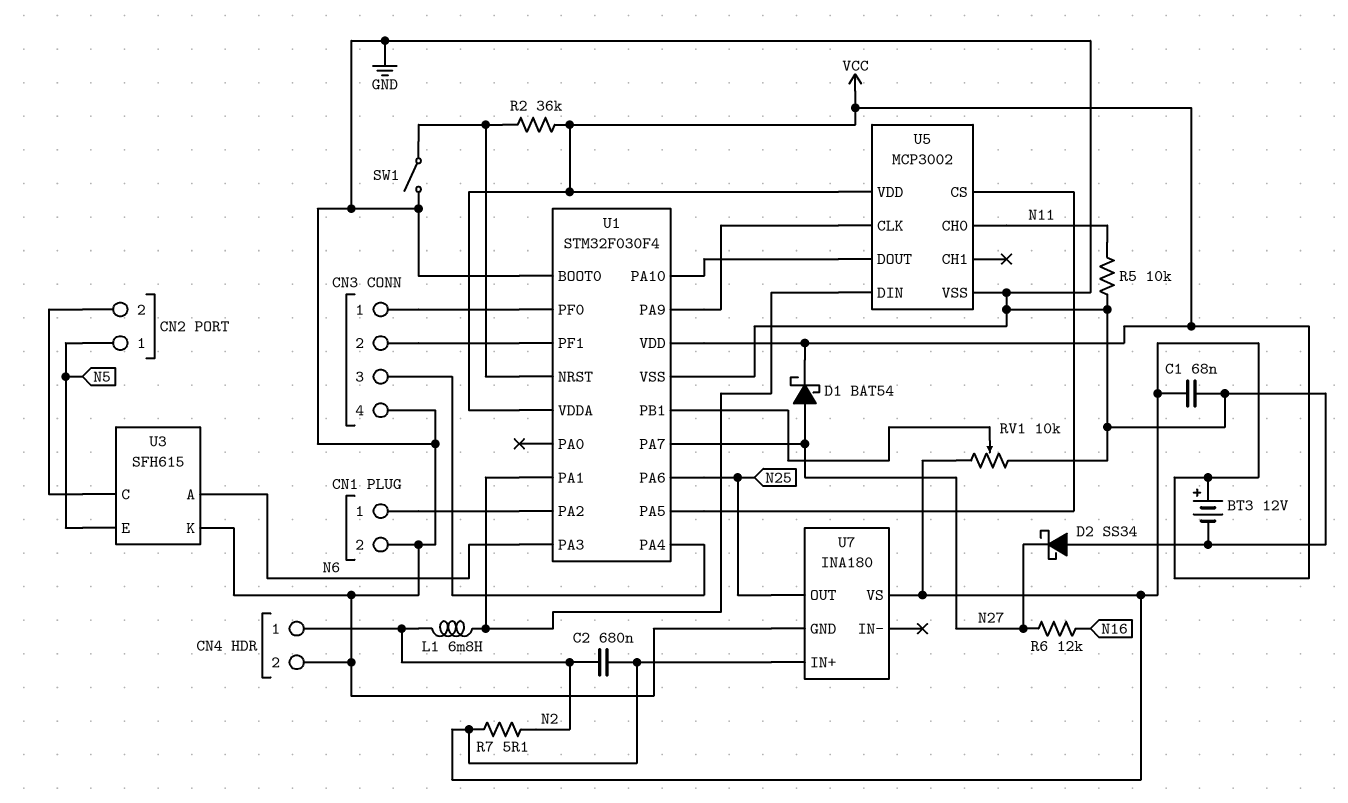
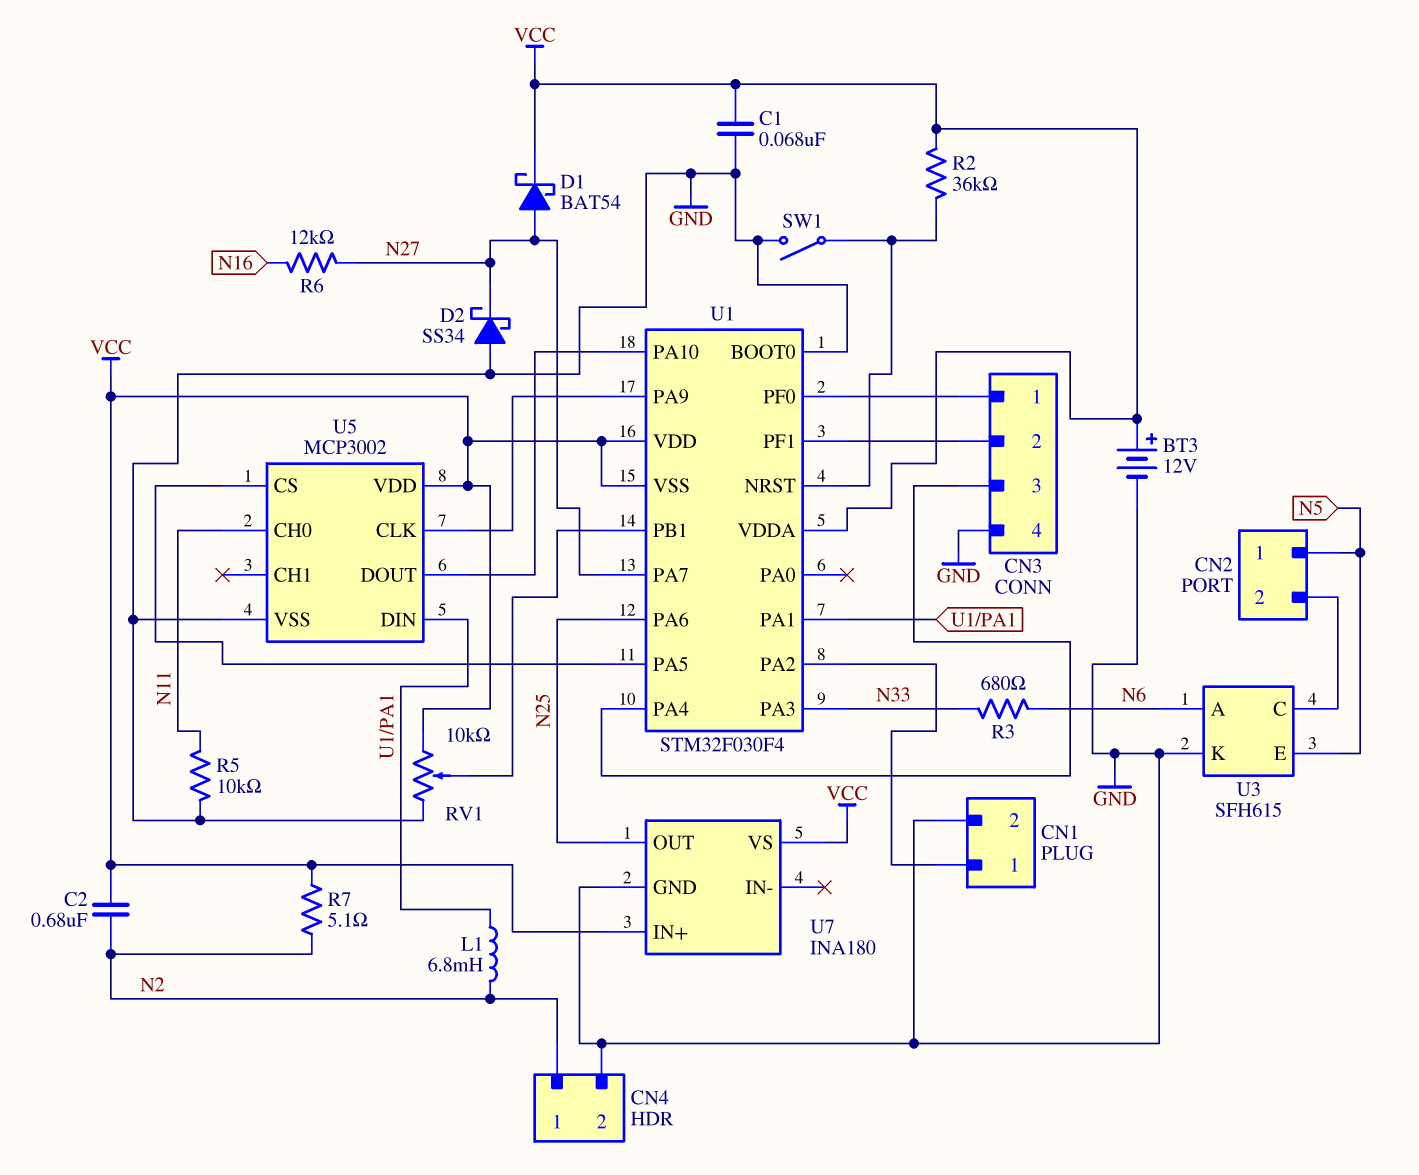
R3: none -> 680 (N6, N33)
U1 pin PA3: N6 -> N33
U1 pin VSS: GND -> VCC

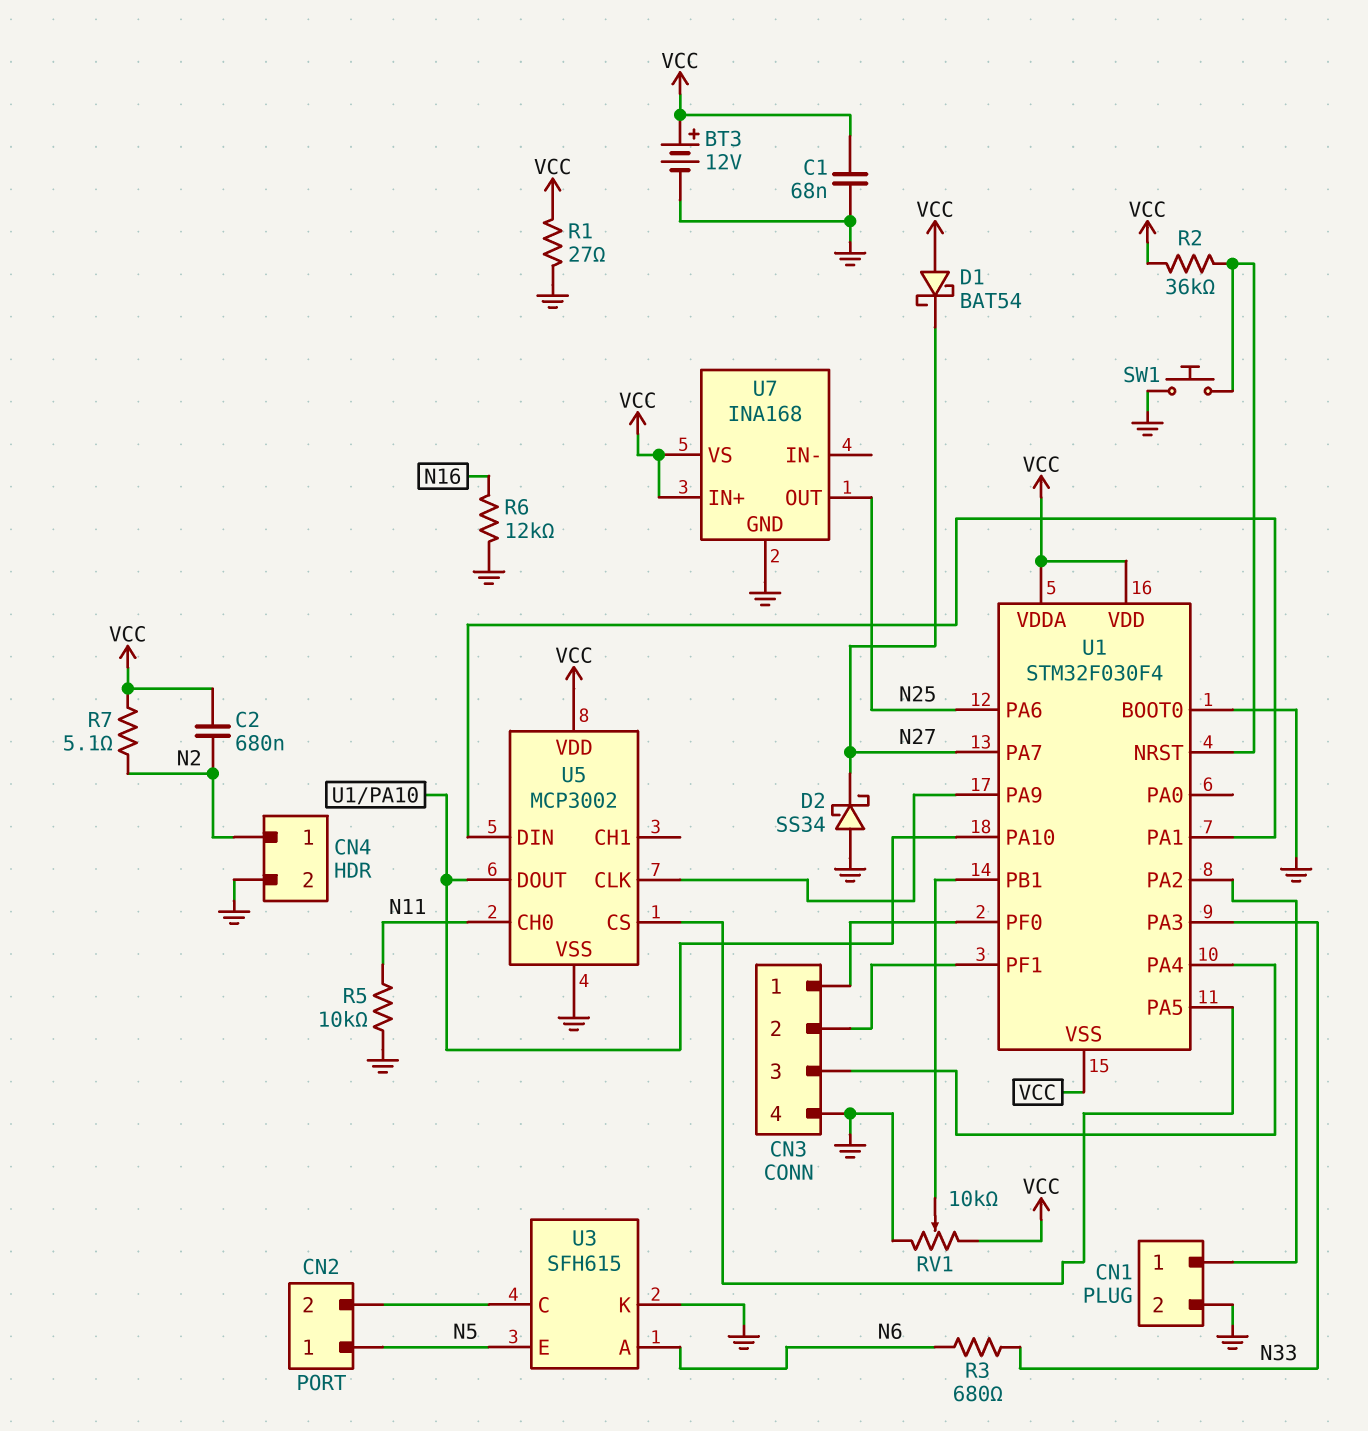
D1: schottky BAT54 (A N27, K VCC) -> schottky BAT54 (A VCC, K N27)
L1: 6.8mH (N2, U1/PA1) -> none
R1: none -> 27 (GND, VCC)
R6: 12k (N16, N27) -> 12k (GND, N16)
SW1: switch (GND, U1/NRST) -> button (GND, U1/NRST)
U7: INA180 -> INA168

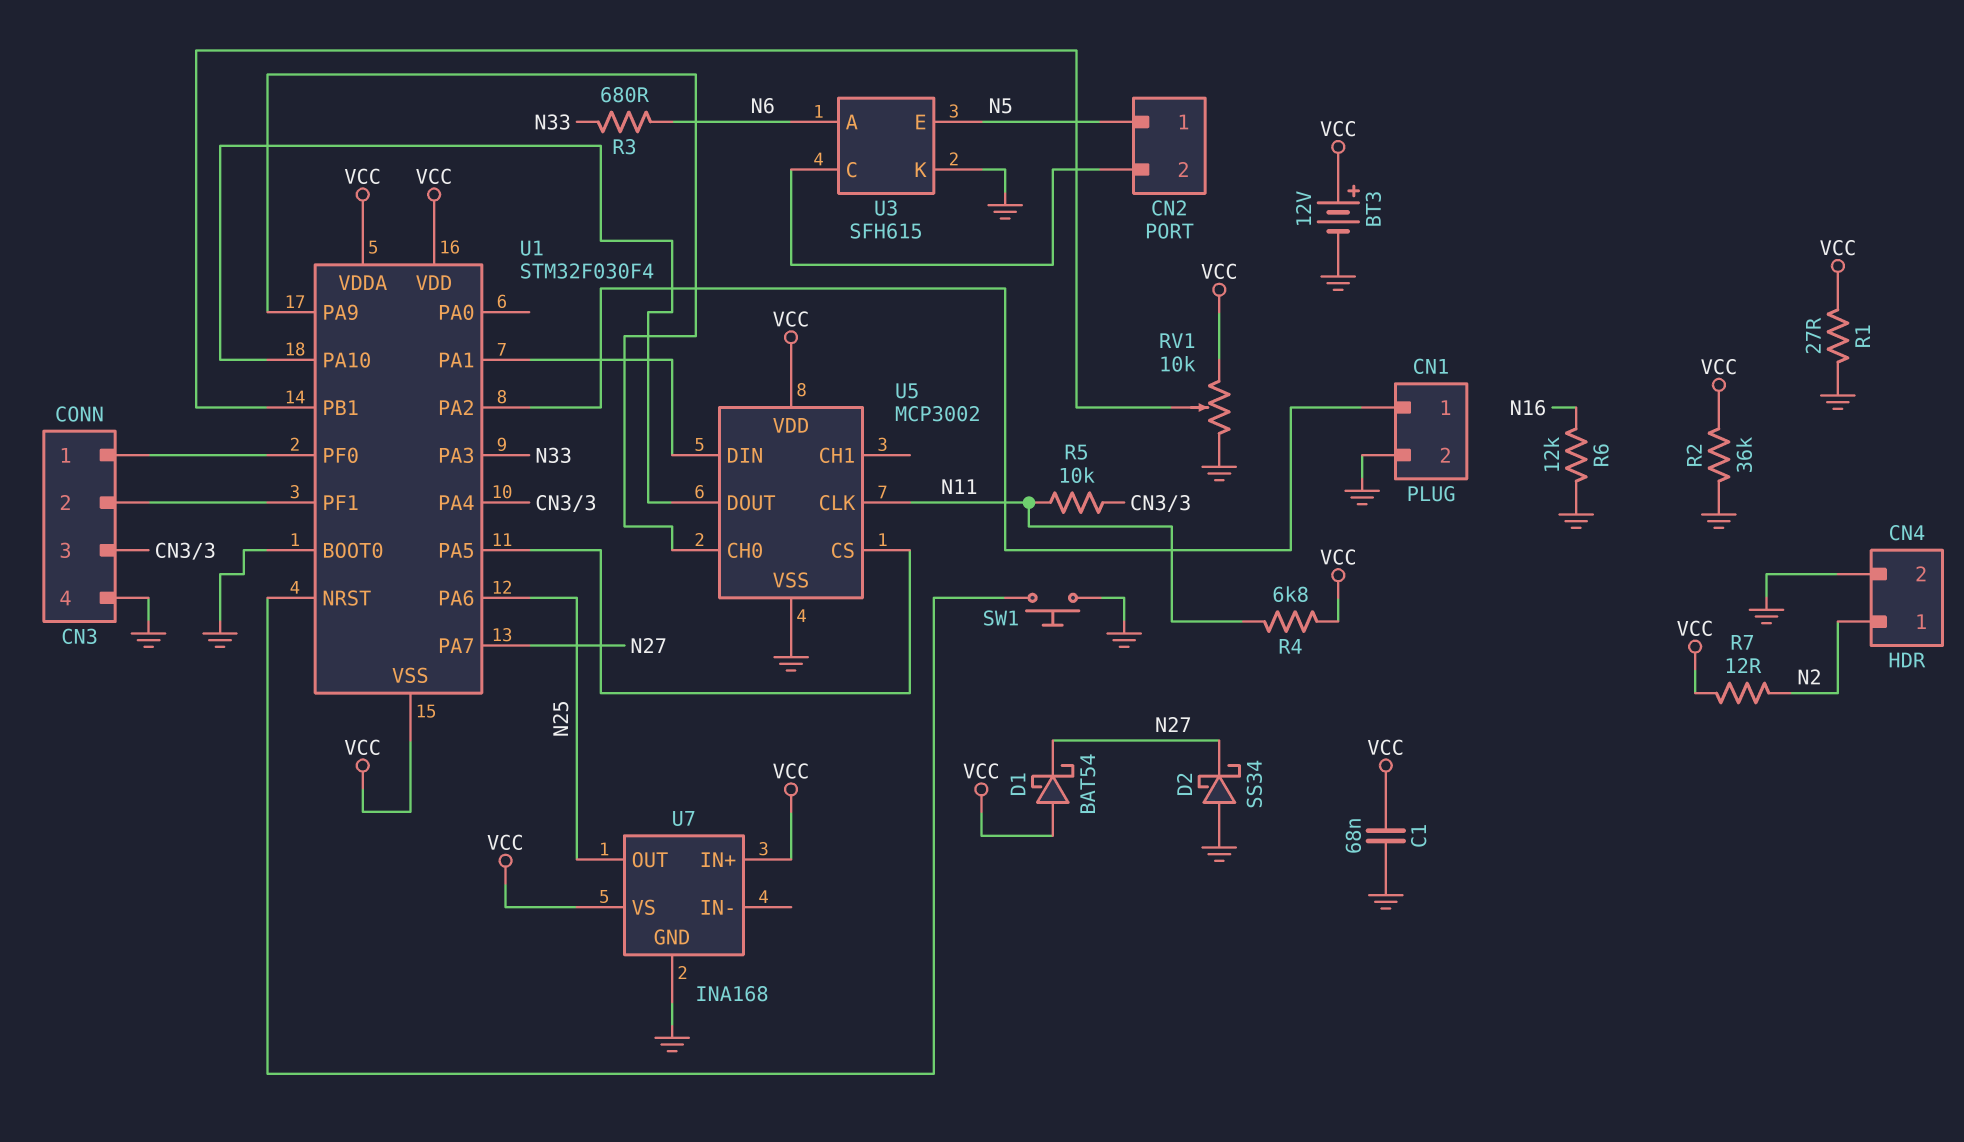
C2: 680nF (N2, VCC) -> none
R2: 36k (U1/NRST, VCC) -> 36k (GND, VCC)
R4: none -> 6.8k (N11, VCC)
R5: 10k (GND, N11) -> 10k (CN3/3, N11)
R7: 5.1 (N2, VCC) -> 12 (N2, VCC)
U5 pin CH0: N11 -> U1/PA9
U5 pin CLK: U1/PA9 -> N11

